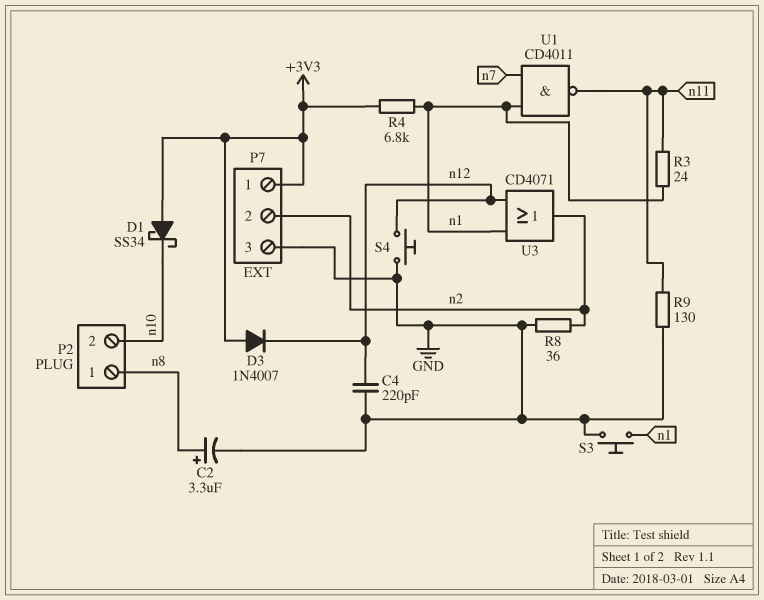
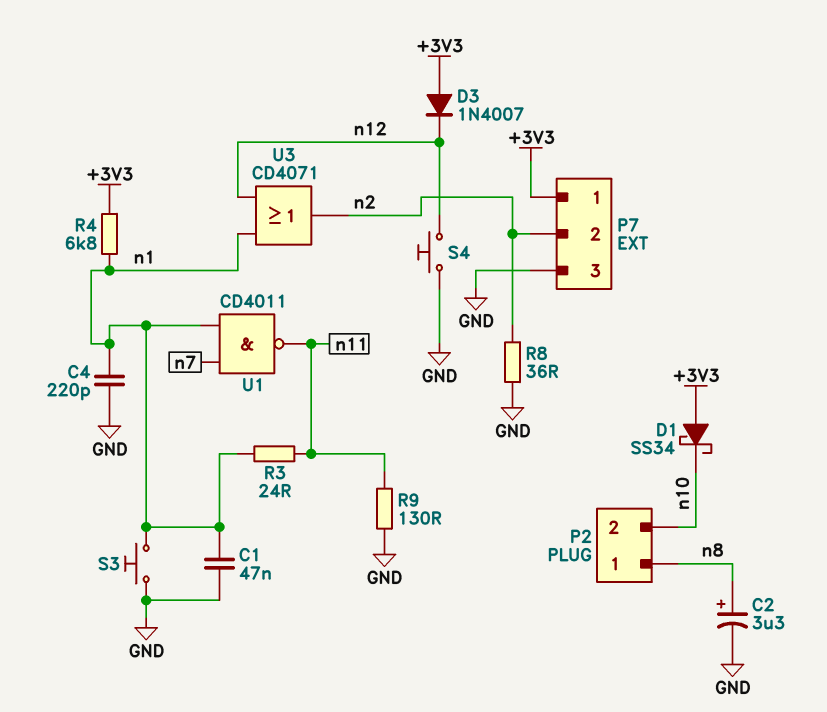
C1: none -> 47nF (GND, n1)
C4: 220pF (GND, n12) -> 220pF (GND, n1)

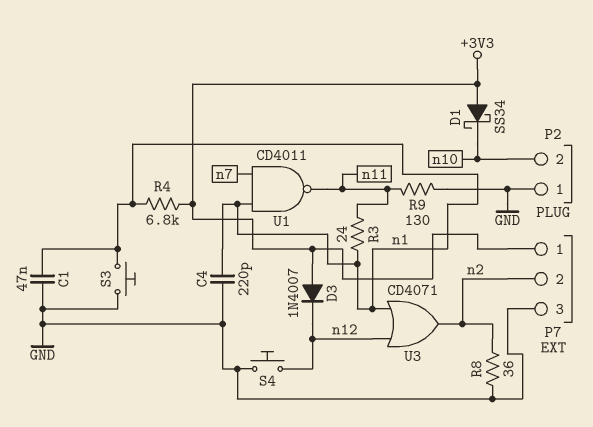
C2: 3.3uF (plus n8, minus GND) -> none
P2 pin 1: n8 -> GND

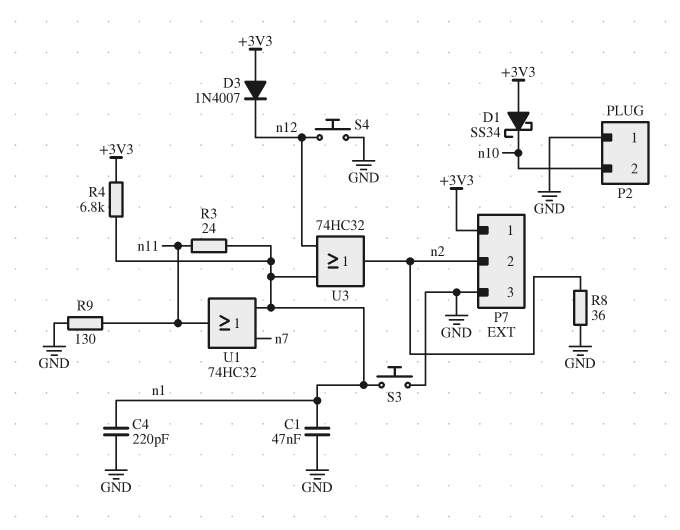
U1: NAND CD4011 (in n1, in n7, out n11) -> OR 74HC32 (in n1, in n7, out n11)
U3: OR CD4071 (in n1, in n12, out n2) -> OR 74HC32 (in n1, in n12, out n2)

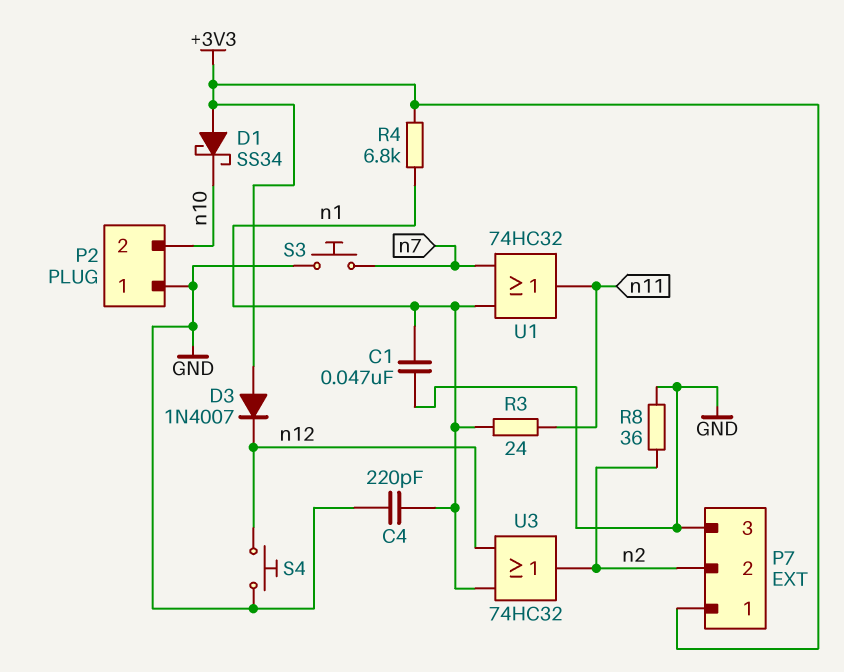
R9: 130 (GND, n11) -> none
S3: button (GND, n1) -> button (GND, n7)

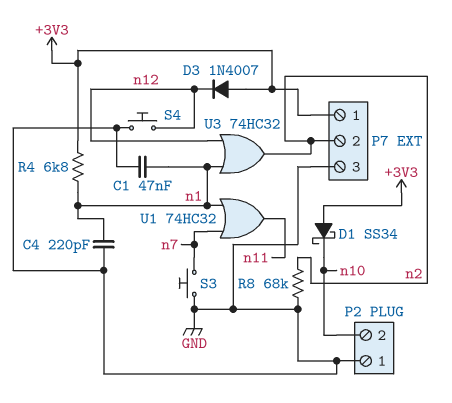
R3: 24 (n1, n11) -> none
R8: 36 (GND, n2) -> 68k (GND, n2)

